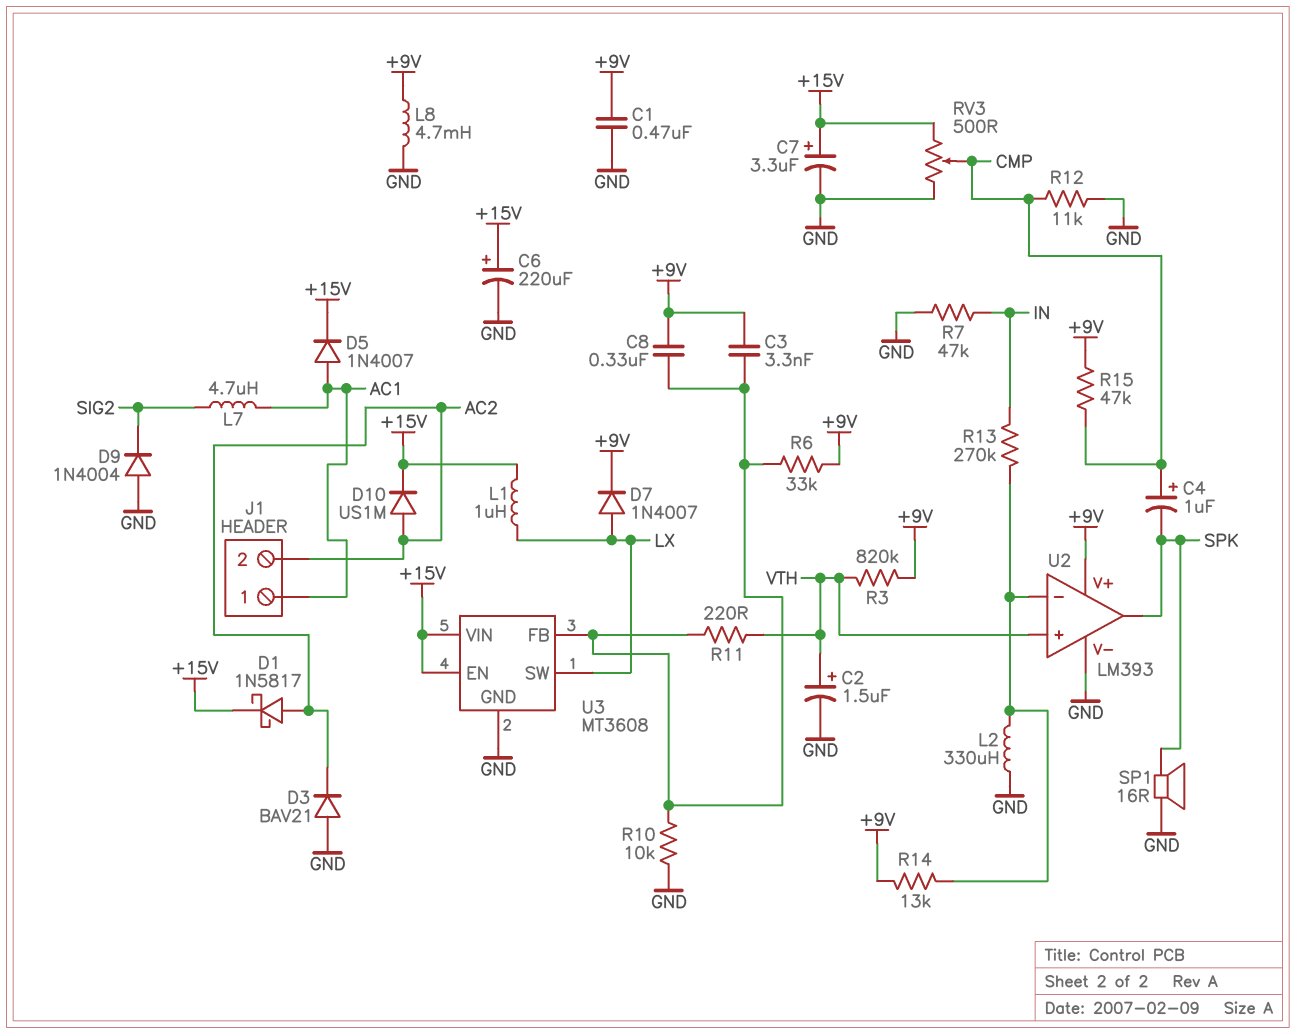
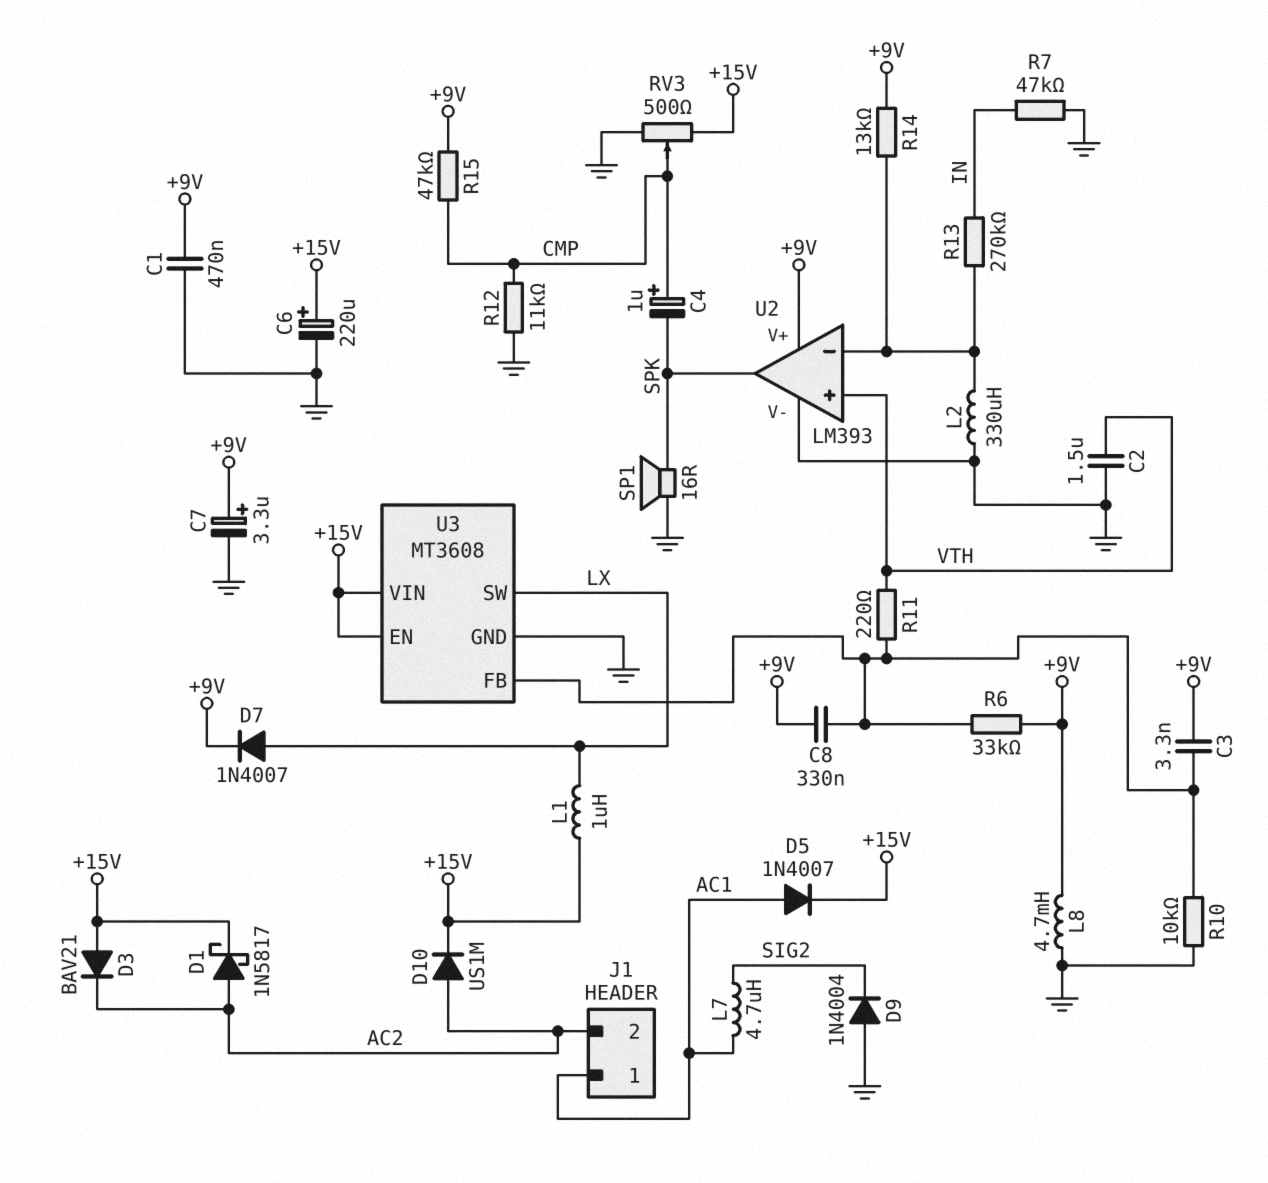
C2: 1.5uF (plus VTH, minus GND) -> 1.5uF (GND, VTH)
C7: 3.3uF (plus +15V, minus GND) -> 3.3uF (plus +9V, minus GND)
D3: diode BAV21 (A GND, K AC2) -> diode BAV21 (A +15V, K AC2)
R3: 820k (+9V, VTH) -> none

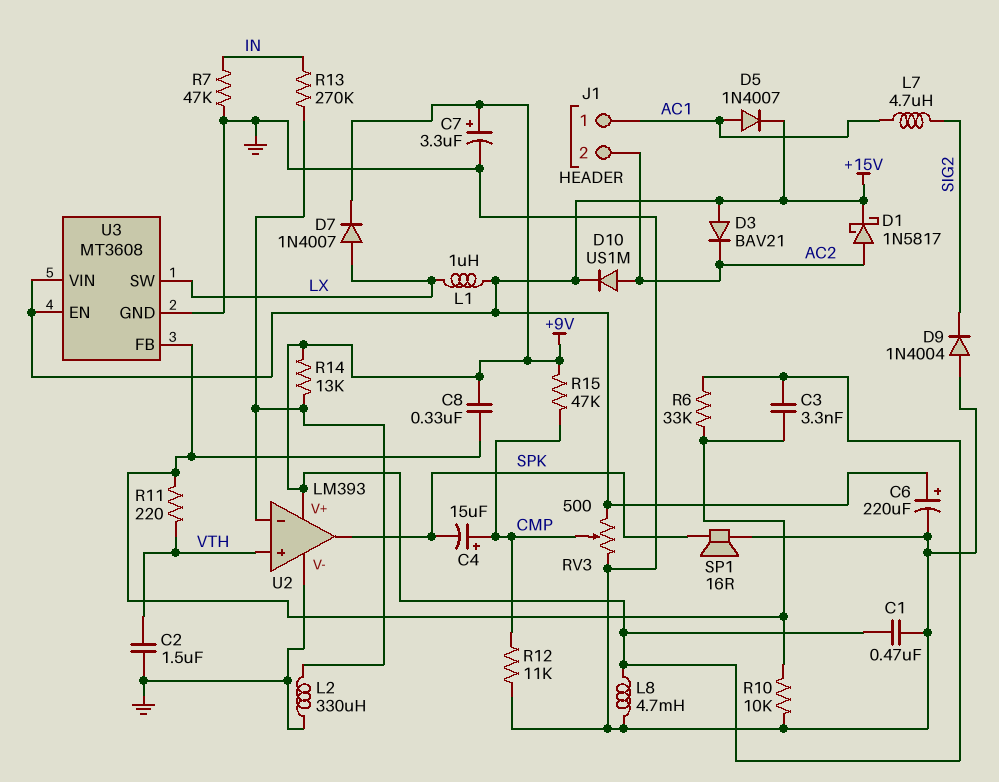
C4: 1uF (plus CMP, minus SPK) -> 15uF (plus CMP, minus SPK)

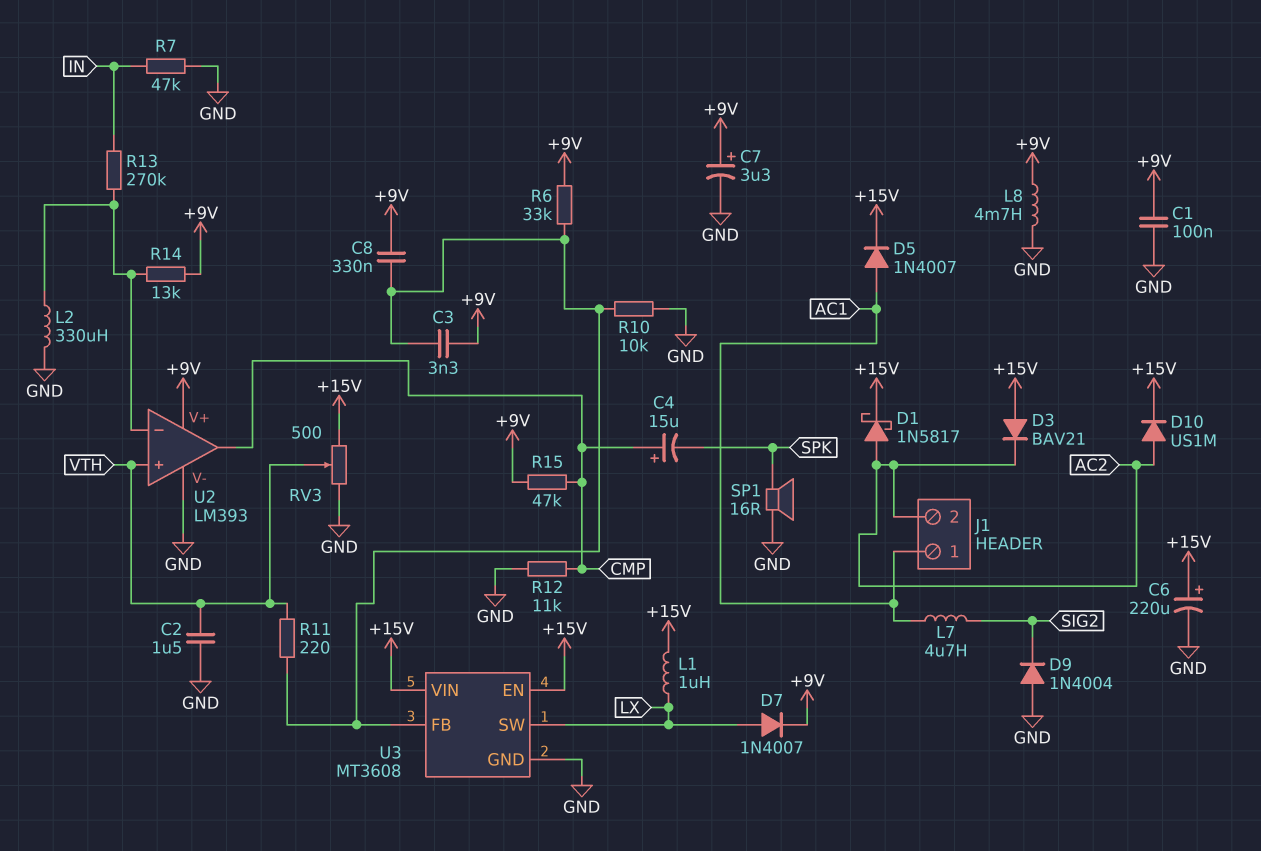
C1: 470nF (+9V, GND) -> 100nF (+9V, GND)
RV3: 500 (+15V, GND, wiper CMP) -> 500 (+15V, GND, wiper VTH)
U2 pin out: SPK -> CMP

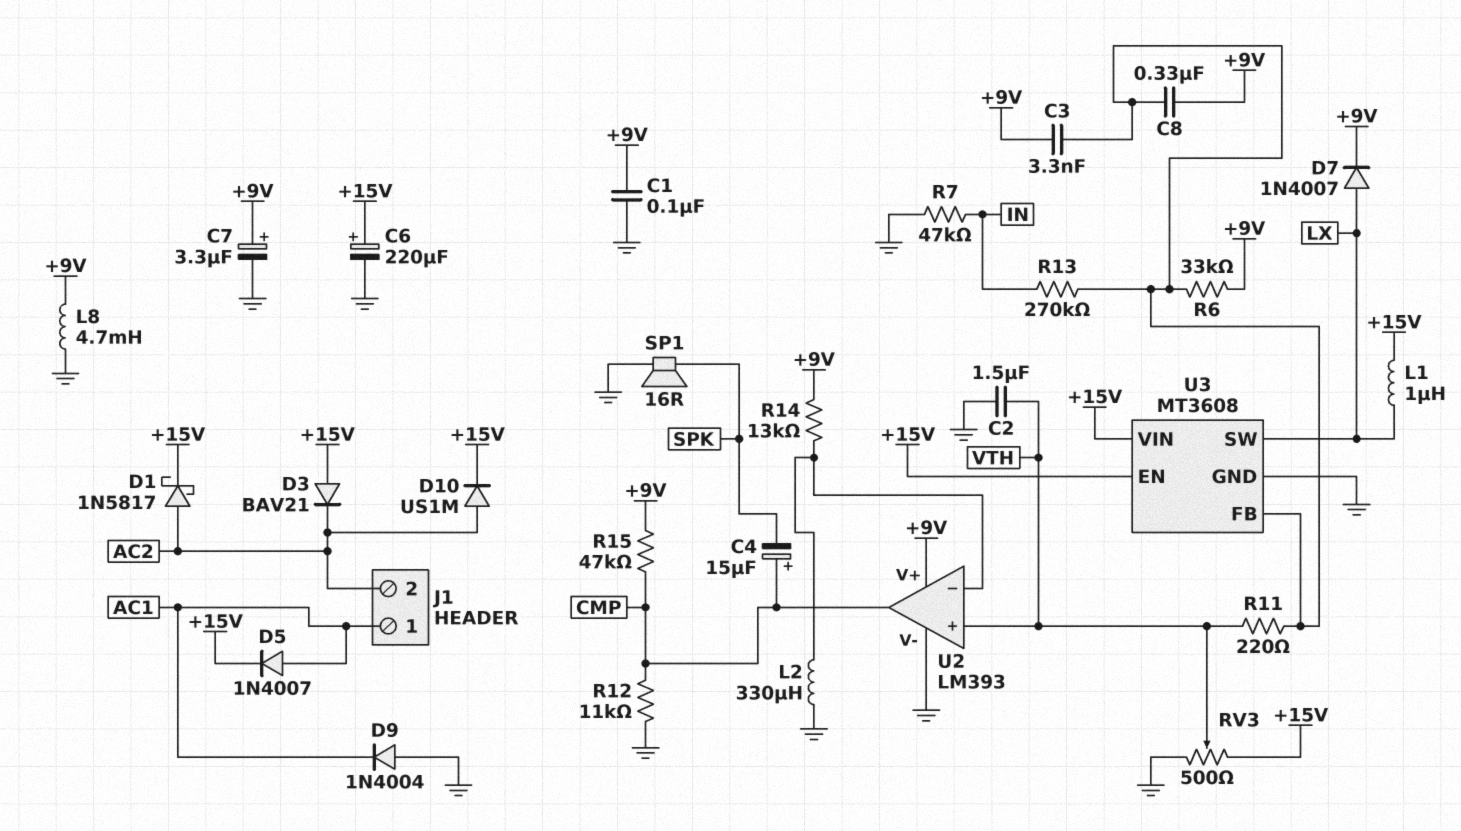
D9: diode 1N4004 (A GND, K SIG2) -> diode 1N4004 (A GND, K AC1)
L7: 4.7uH (AC1, SIG2) -> none
R10: 10k (GND, U3/FB) -> none
R13: 270k (IN, U2/in-) -> 270k (IN, U3/FB)

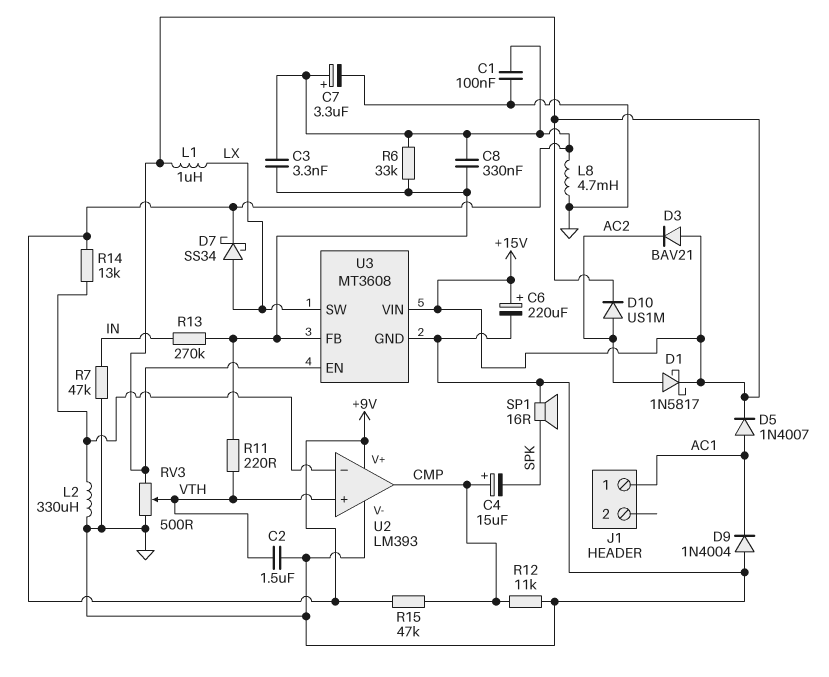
D7: diode 1N4007 (A LX, K +9V) -> schottky SS34 (A LX, K +9V)
J1 pin 2: AC2 -> none

